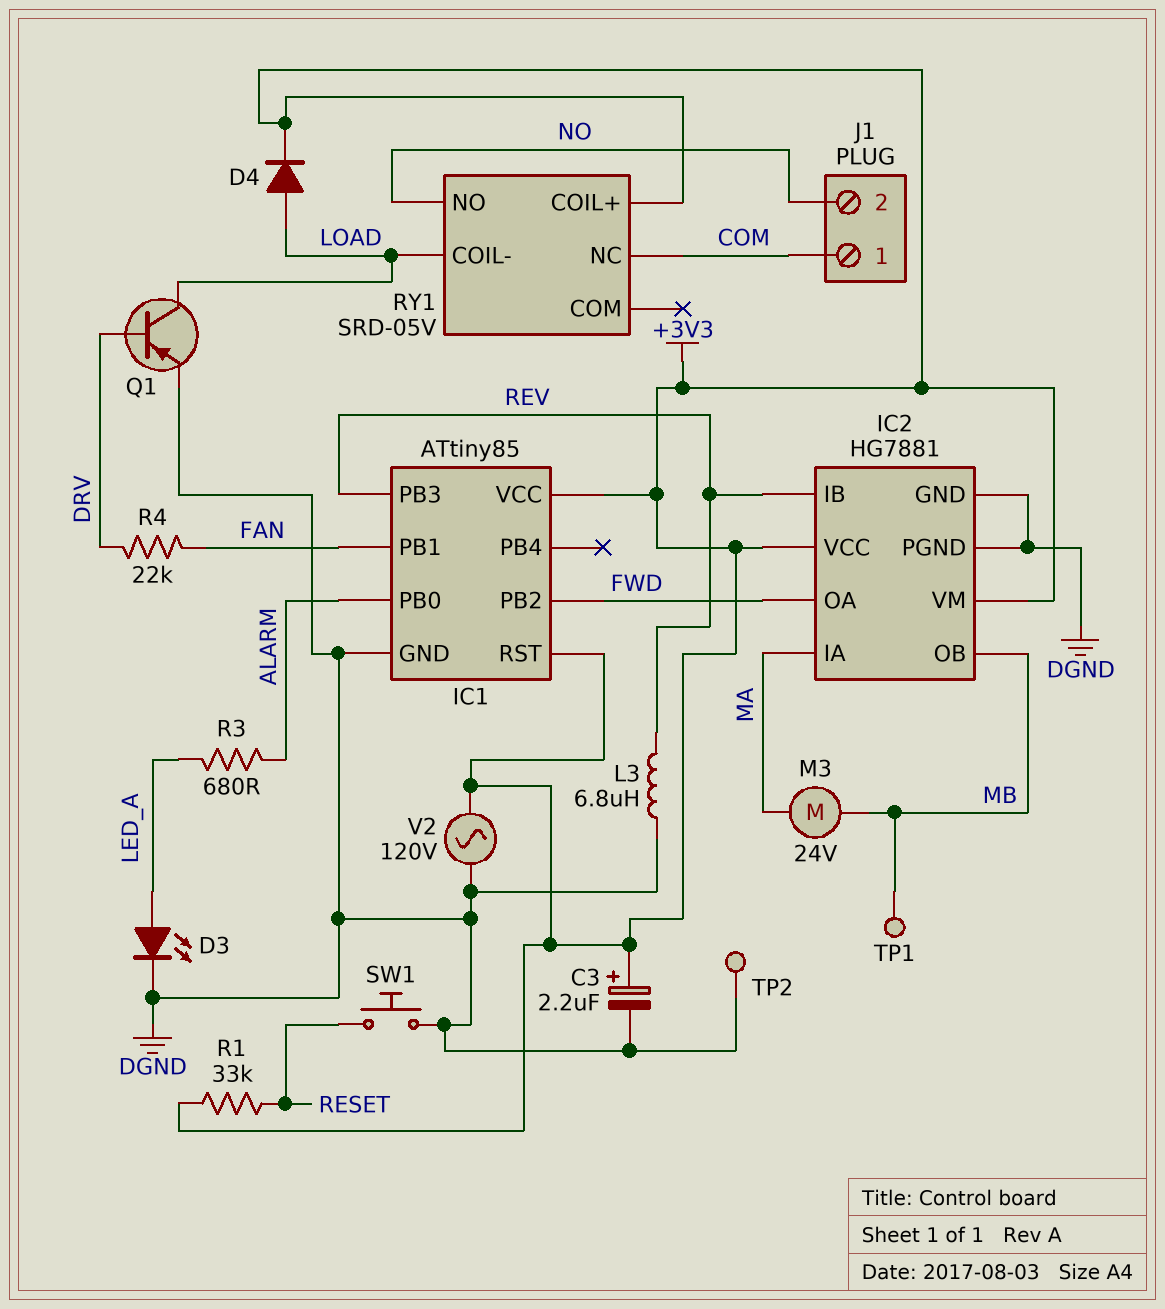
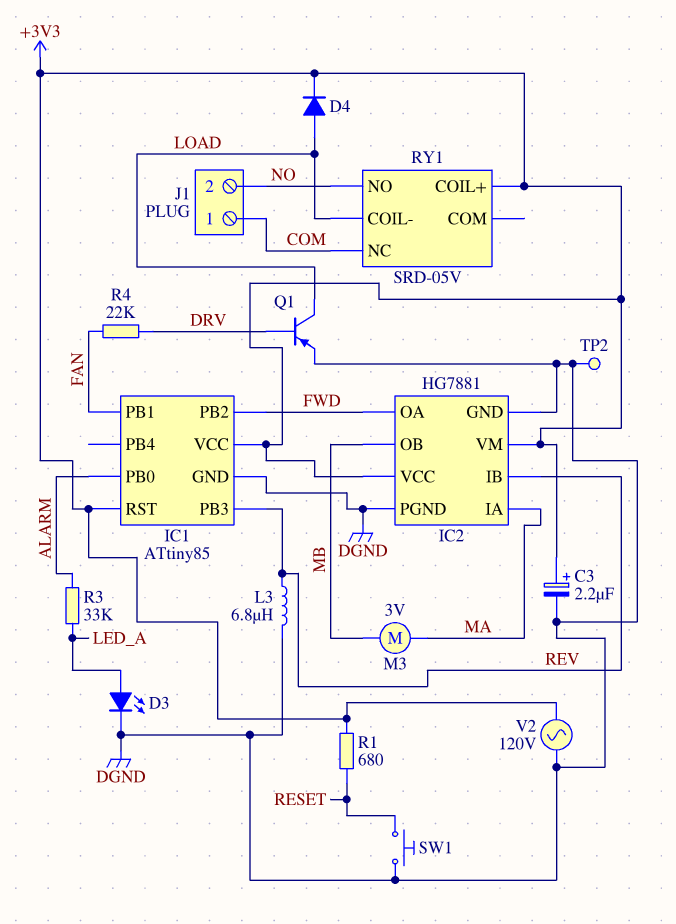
M3: motor 24V (MA, MB) -> motor 3V (MA, MB)
R1: 33k (+3V3, RESET) -> 680 (+3V3, RESET)
R3: 680 (ALARM, LED_A) -> 33k (ALARM, LED_A)
TP1: test point (MB) -> none

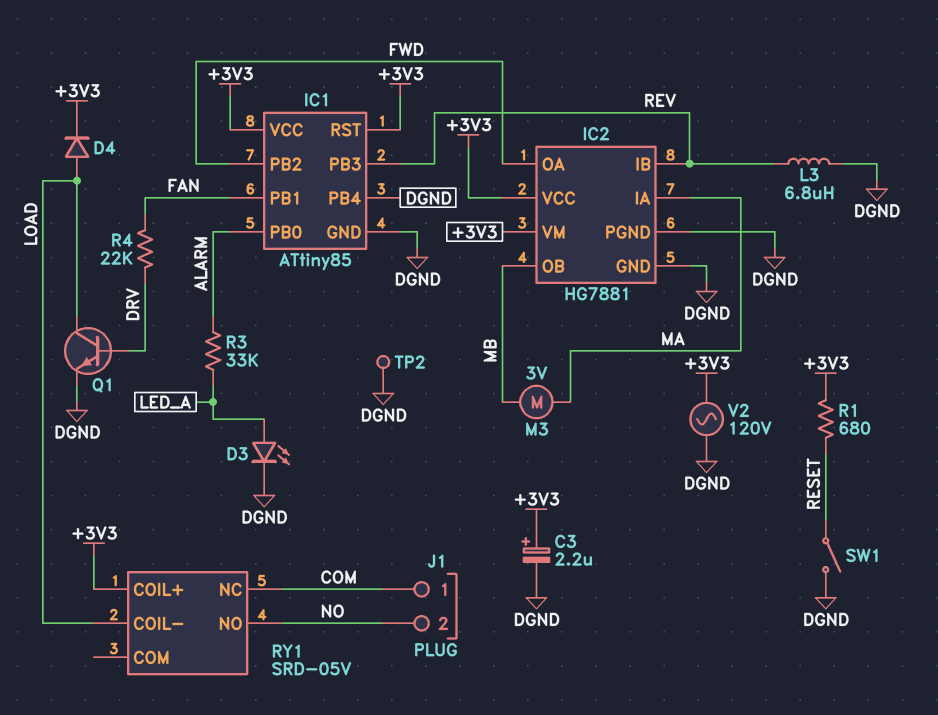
IC1 pin PB4: none -> DGND
Q1: PNP (B DRV, C LOAD, E DGND) -> NPN (B DRV, C LOAD, E DGND)
SW1: button (DGND, RESET) -> switch (DGND, RESET)

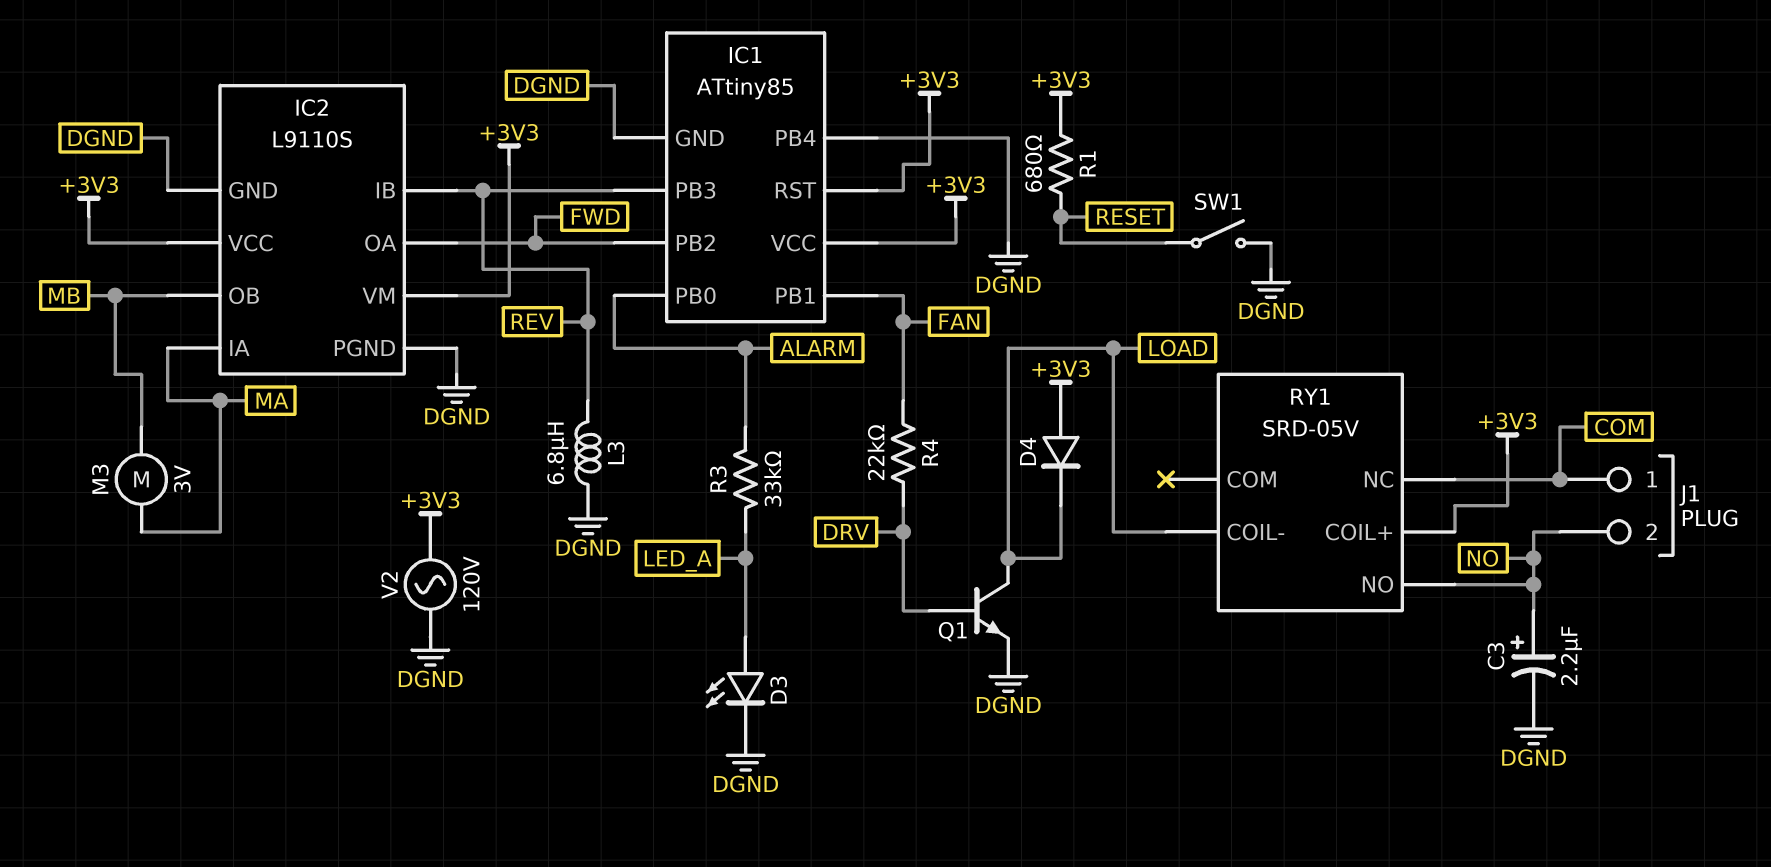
C3: 2.2uF (plus +3V3, minus DGND) -> 2.2uF (plus NO, minus DGND)
D4: diode (A LOAD, K +3V3) -> diode (A +3V3, K LOAD)
IC2: HG7881 -> L9110S
TP2: test point (DGND) -> none

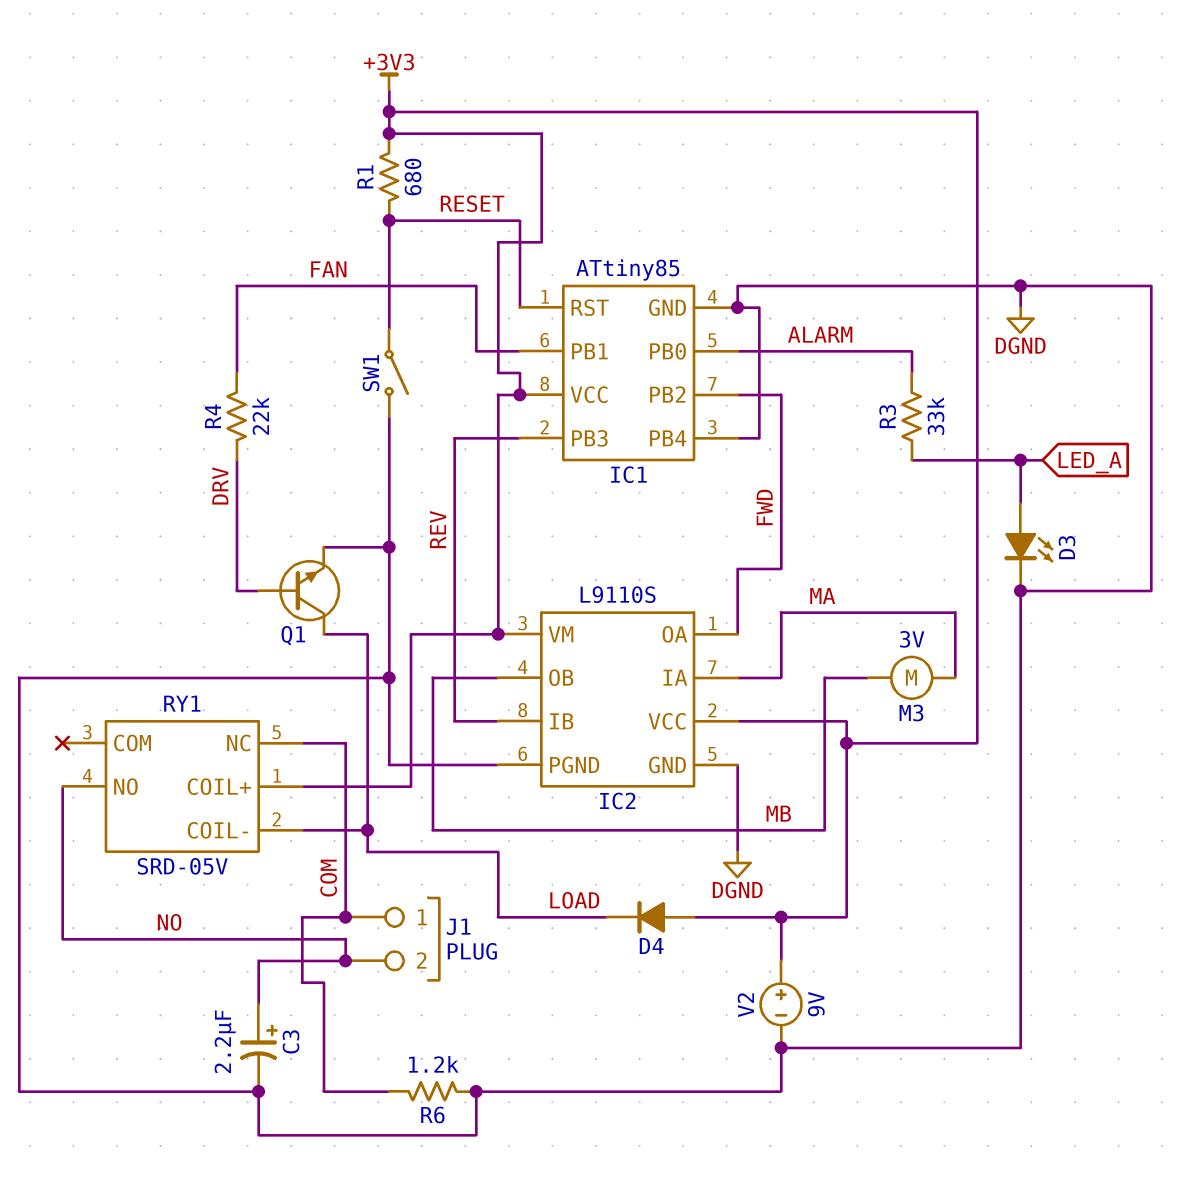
IC1 pin RST: +3V3 -> RESET
L3: 6.8uH (DGND, REV) -> none
R6: none -> 1.2k (COM, DGND)
V2: AC 120V (+3V3, DGND) -> 9V (plus +3V3, minus DGND)

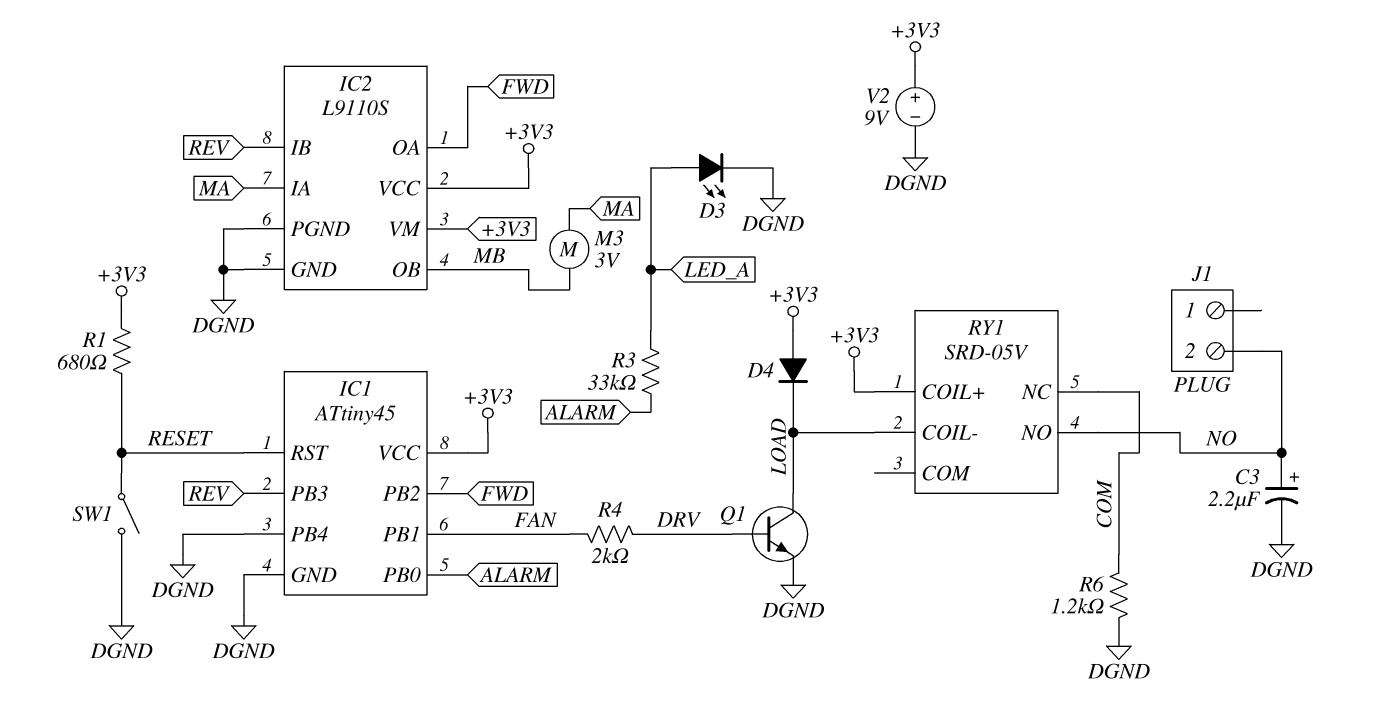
IC1: ATtiny85 -> ATtiny45
J1 pin 1: COM -> none
R4: 22k (DRV, FAN) -> 2k (DRV, FAN)

